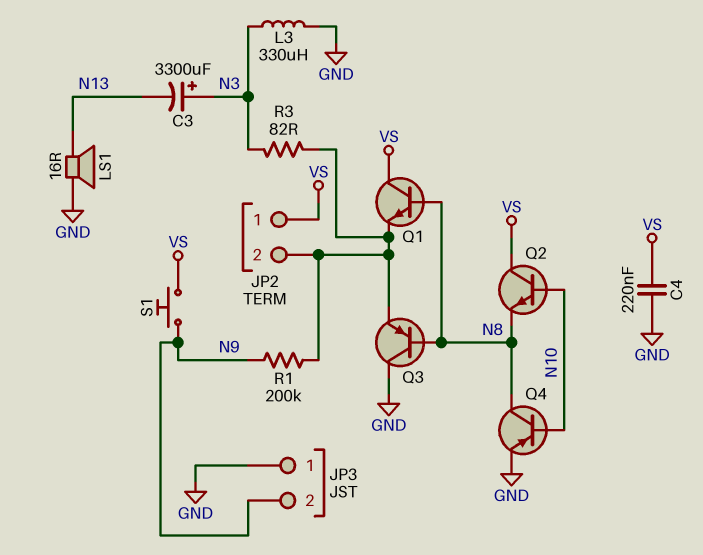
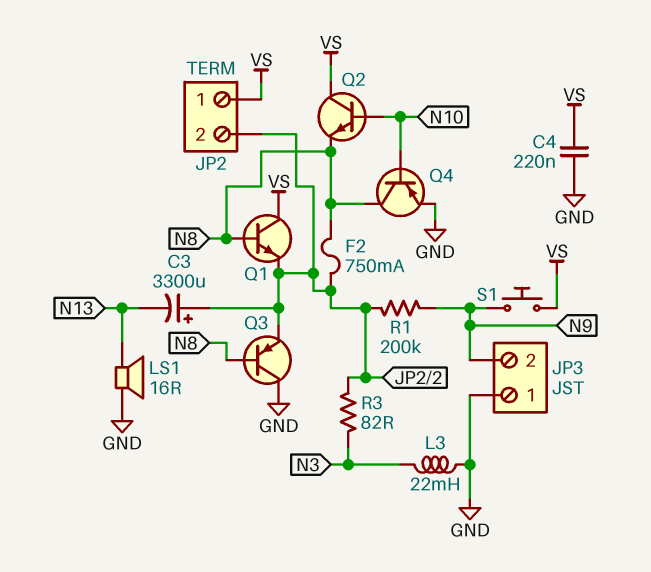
C3: 3300uF (plus N3, minus N13) -> 3300uF (plus JP2/2, minus N13)
F2: none -> 750mA (JP2/2, N8)
L3: 330uH (GND, N3) -> 22mH (GND, N3)

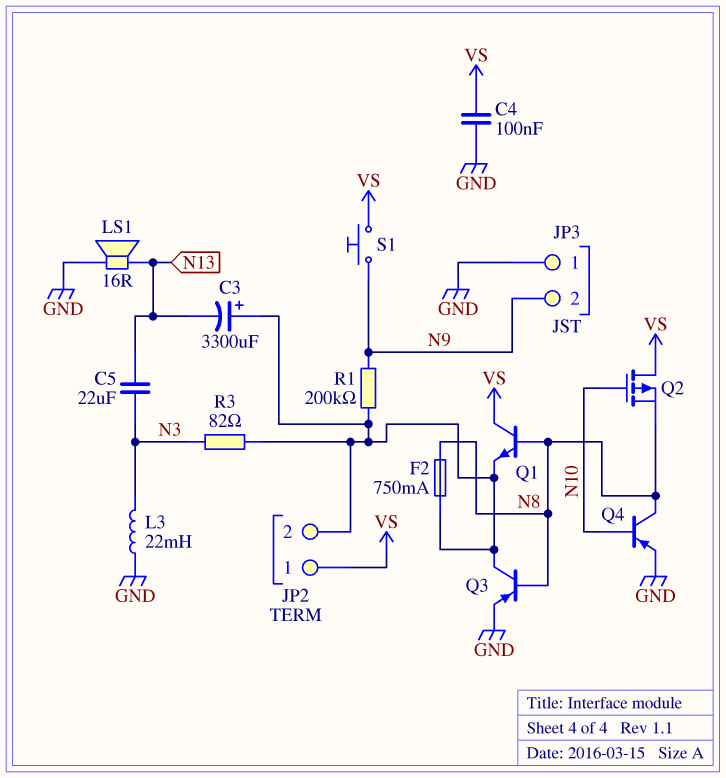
C4: 220nF (GND, VS) -> 100nF (GND, VS)
C5: none -> 22uF (N3, N13)
Q2: NPN (B N10, C VS, E N8) -> PMOS (G N10, D VS, S N8)
Q3: PNP (B N8, C GND, E JP2/2) -> PNP (B N8, C JP2/2, E GND)

